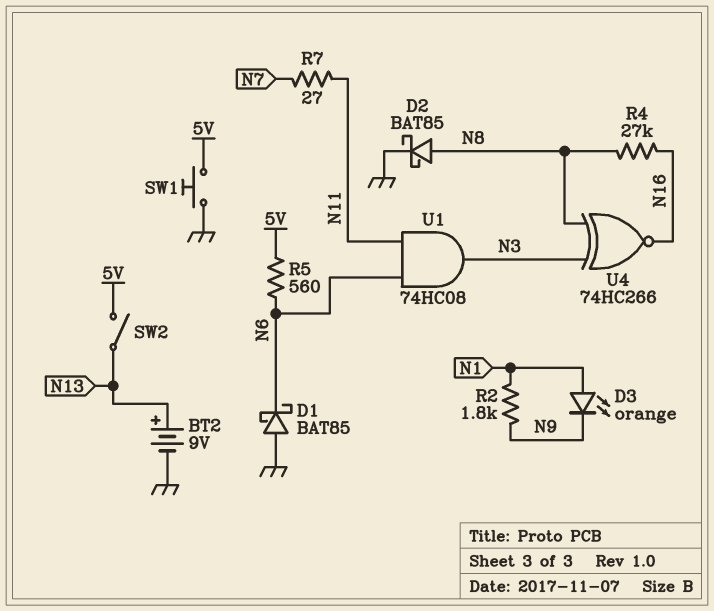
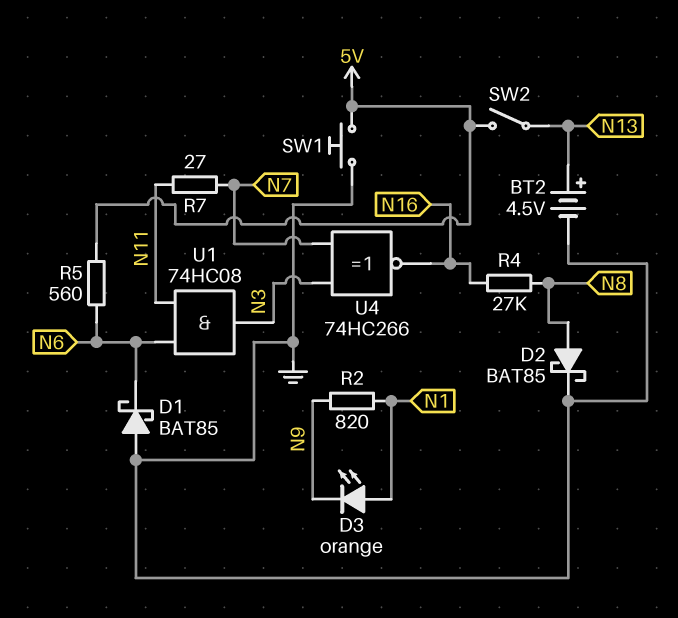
BT2: 9V (plus N13, minus GND) -> 4.5V (plus N13, minus GND)
R2: 1.8k (N1, N9) -> 820 (N1, N9)
U4: XNOR 74HC266 (in N3, in N8, out N16) -> XNOR 74HC266 (in N3, in N7, out N16)

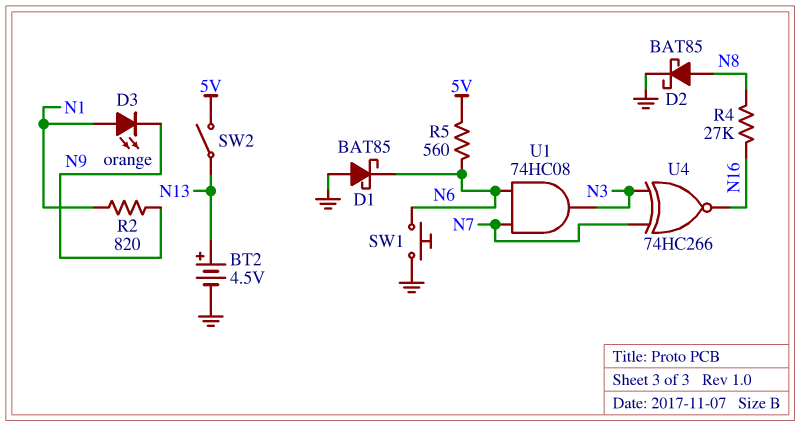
R7: 27 (N7, N11) -> none
SW1: button (5V, GND) -> button (GND, N6)
U1: AND 74HC08 (in N6, in N11, out N3) -> AND 74HC08 (in N6, in N7, out N3)

